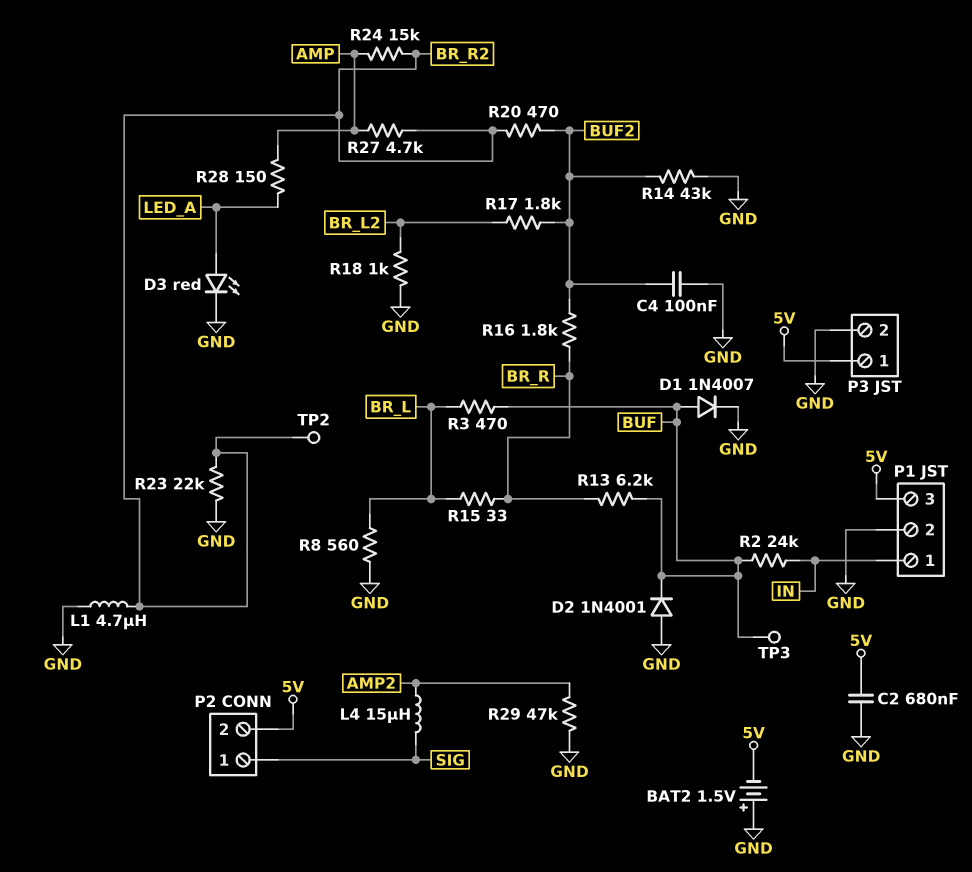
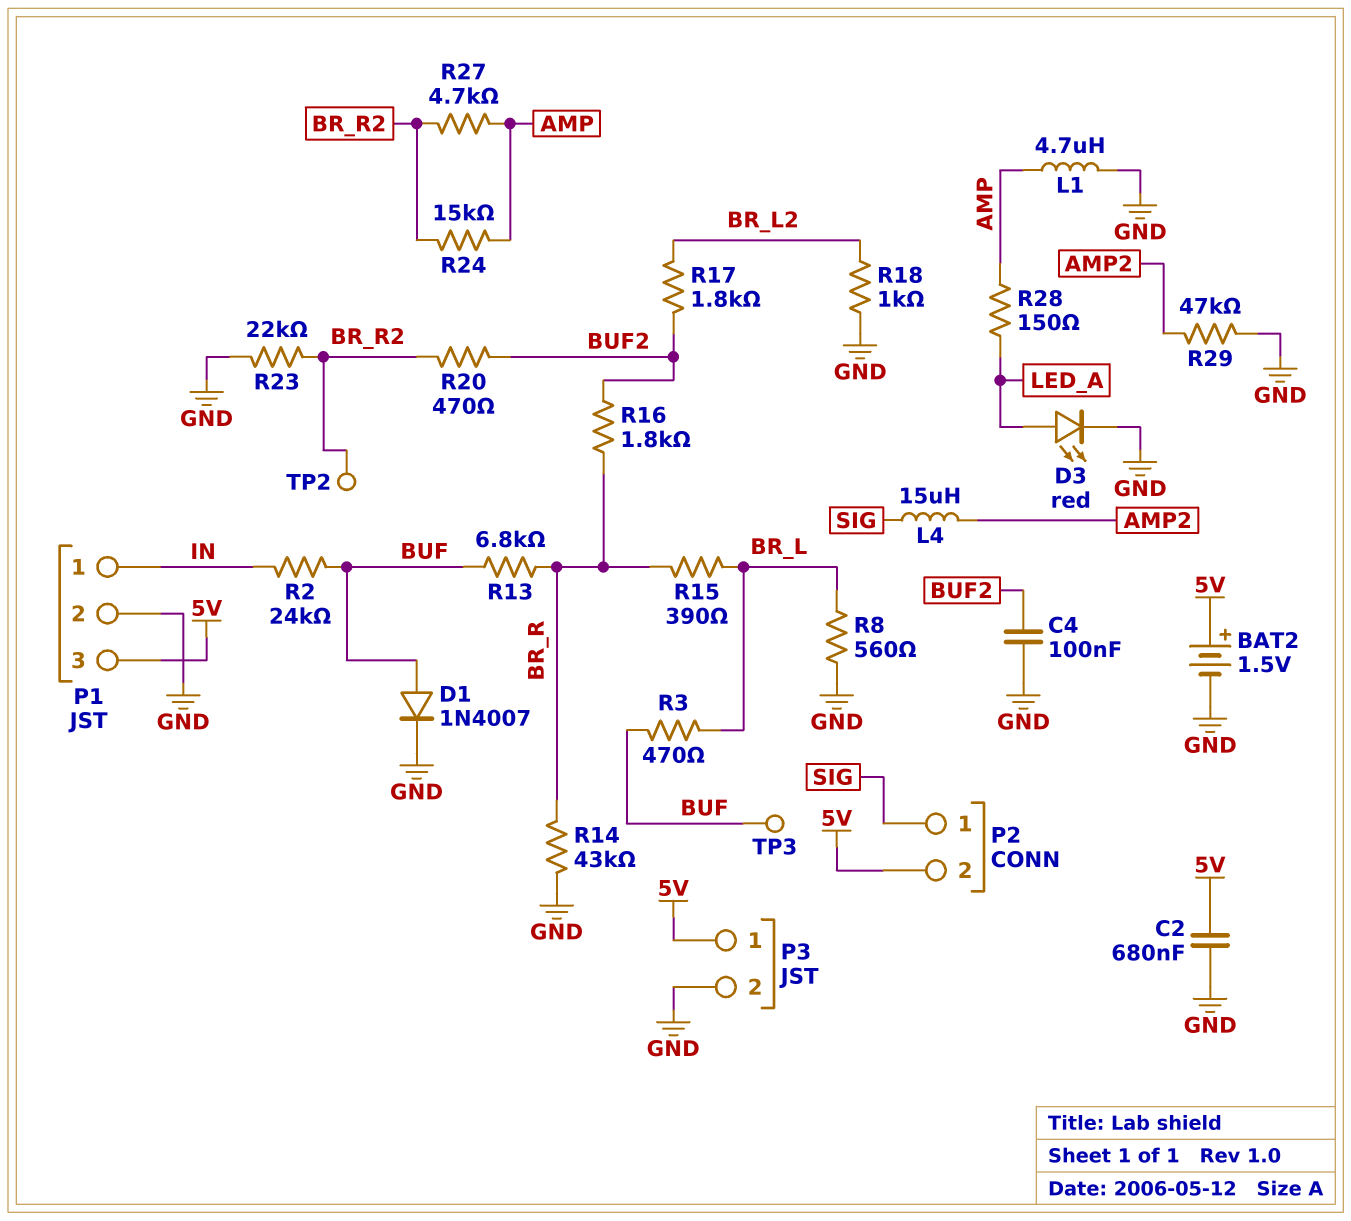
BAT2: 1.5V (plus GND, minus 5V) -> 1.5V (plus 5V, minus GND)
D2: diode 1N4001 (A GND, K BUF) -> none
L1: 4.7uH (BR_R2, GND) -> 4.7uH (AMP, GND)
R13: 6.2k (BR_R, BUF) -> 6.8k (BR_R, BUF)
R14: 43k (BUF2, GND) -> 43k (BR_R, GND)
R15: 33 (BR_L, BR_R) -> 390 (BR_L, BR_R)

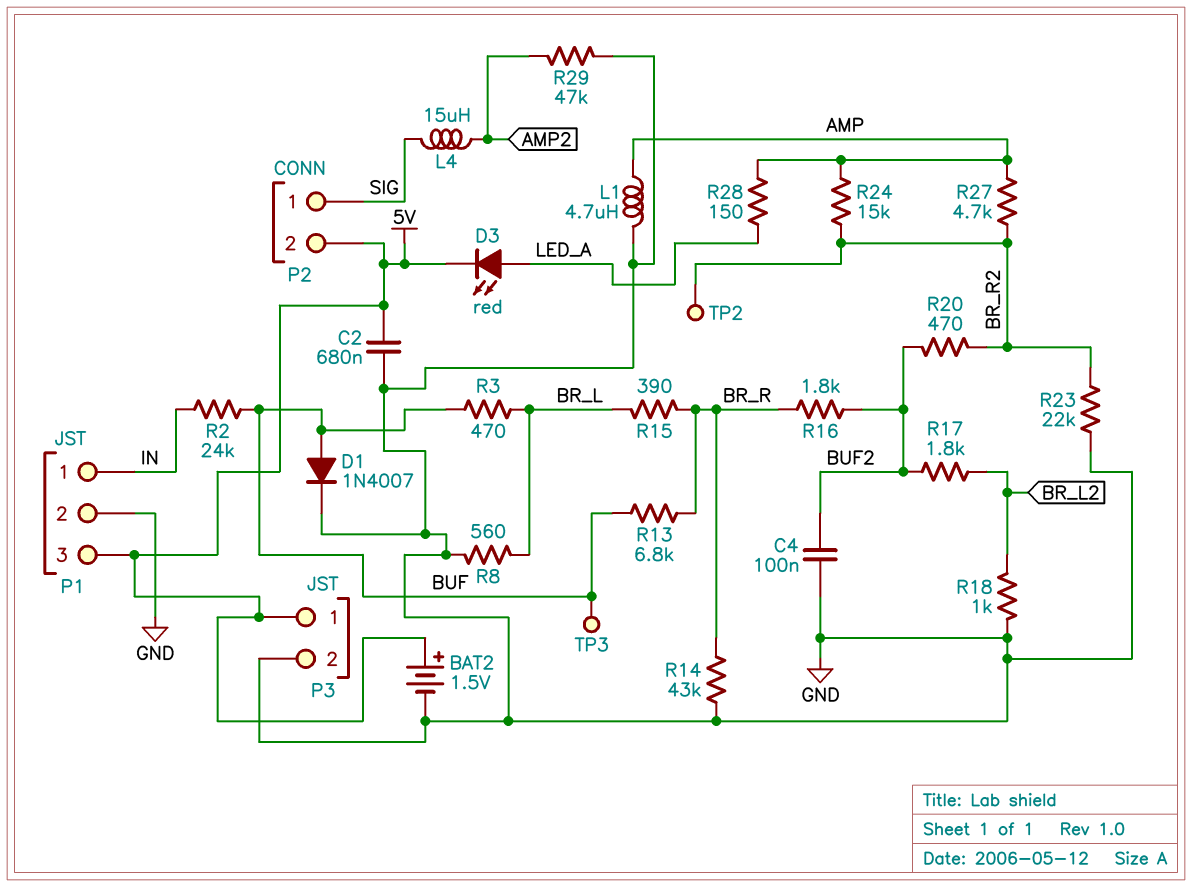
D3: LED red (A LED_A, K GND) -> LED red (A LED_A, K 5V)

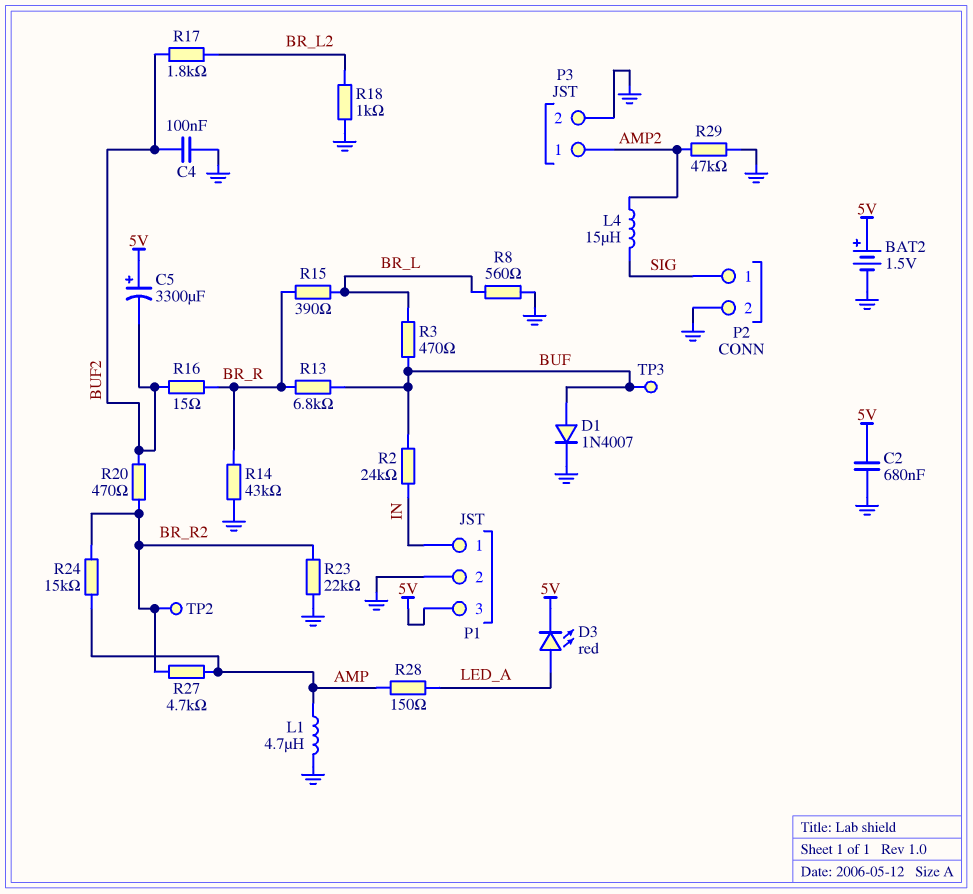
C5: none -> 3300uF (plus 5V, minus BUF2)
P2 pin 2: 5V -> GND
P3 pin 1: 5V -> AMP2
R16: 1.8k (BR_R, BUF2) -> 15 (BR_R, BUF2)

